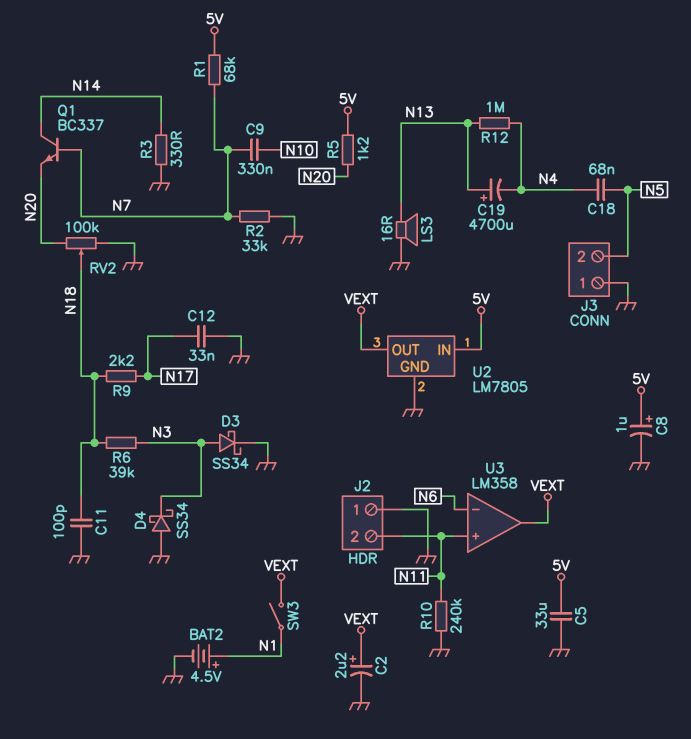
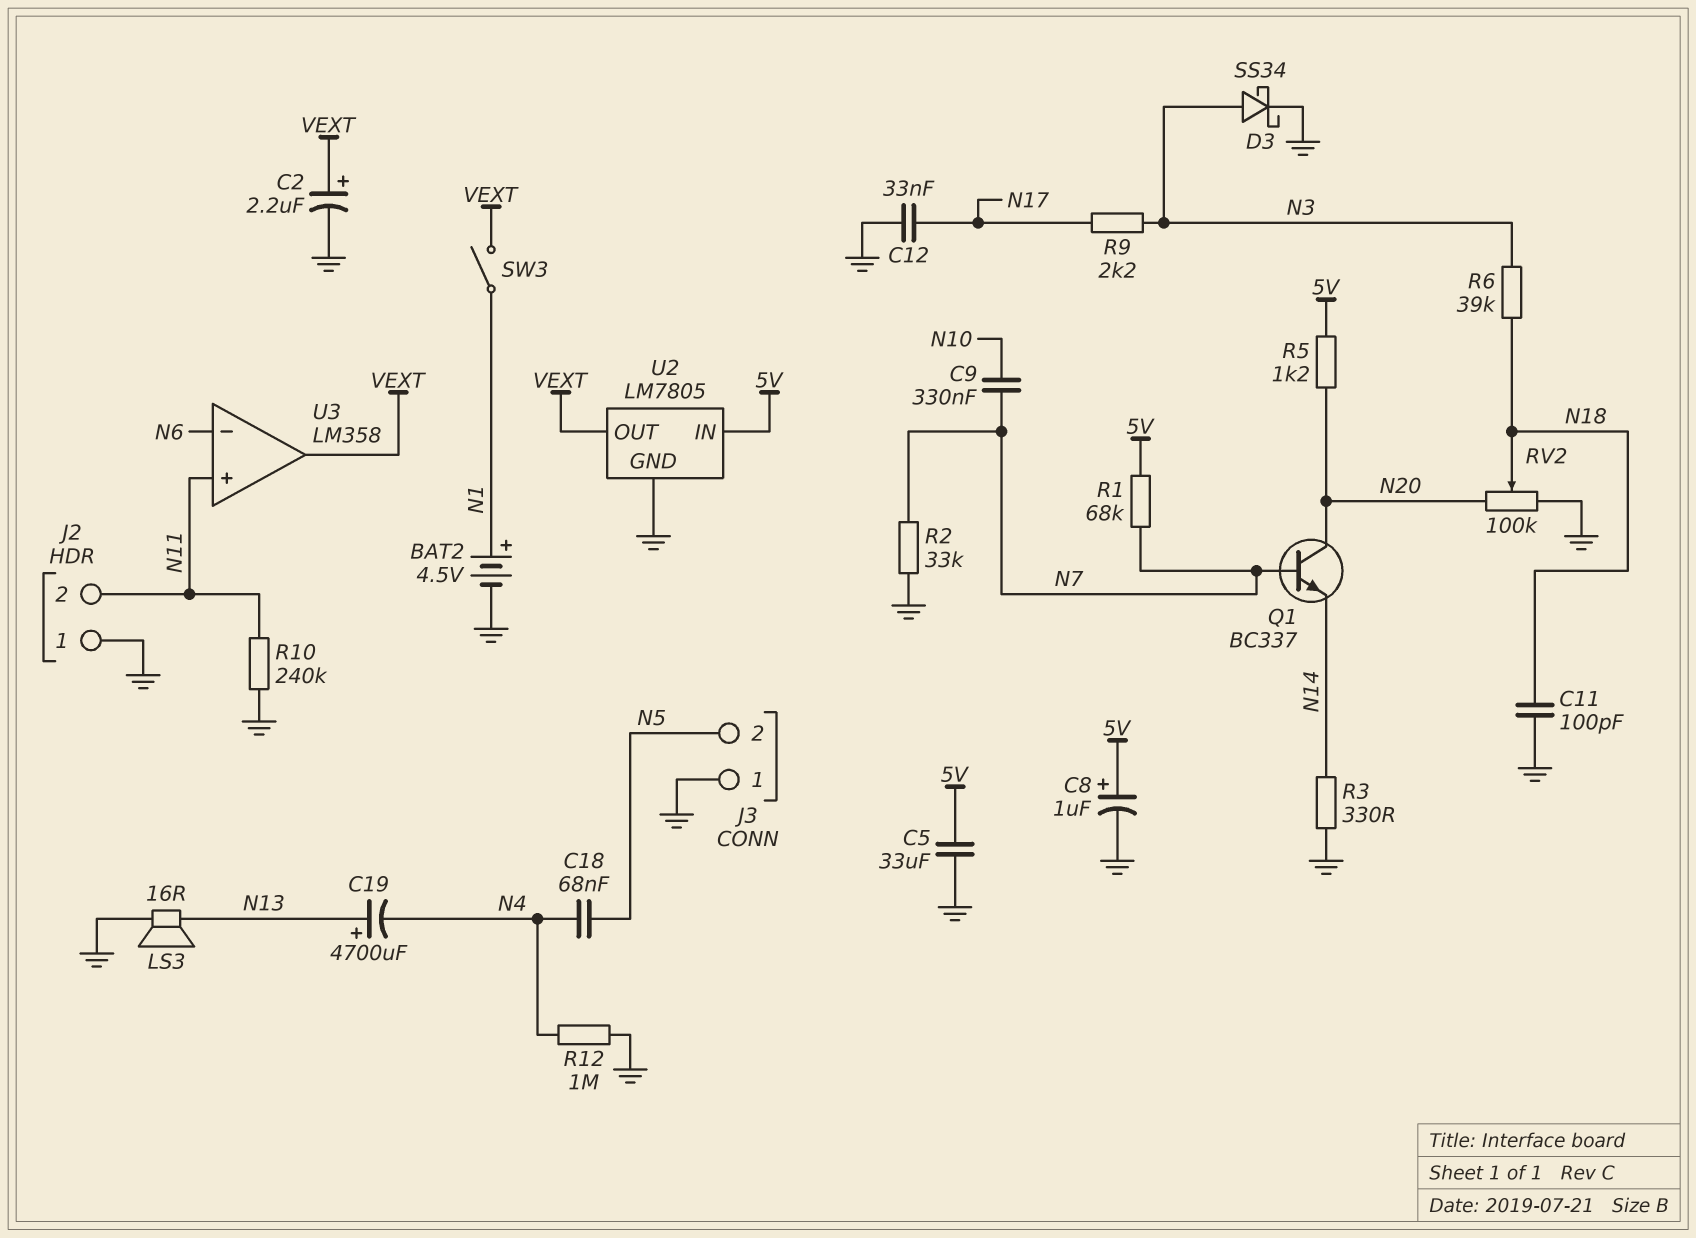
D4: schottky SS34 (A GND, K N3) -> none
Q1: NPN BC337 (B N7, C N14, E N20) -> NPN BC337 (B N7, C N20, E N14)
R9: 2.2k (N17, N18) -> 2.2k (N3, N17)
R12: 1M (N4, N13) -> 1M (GND, N4)

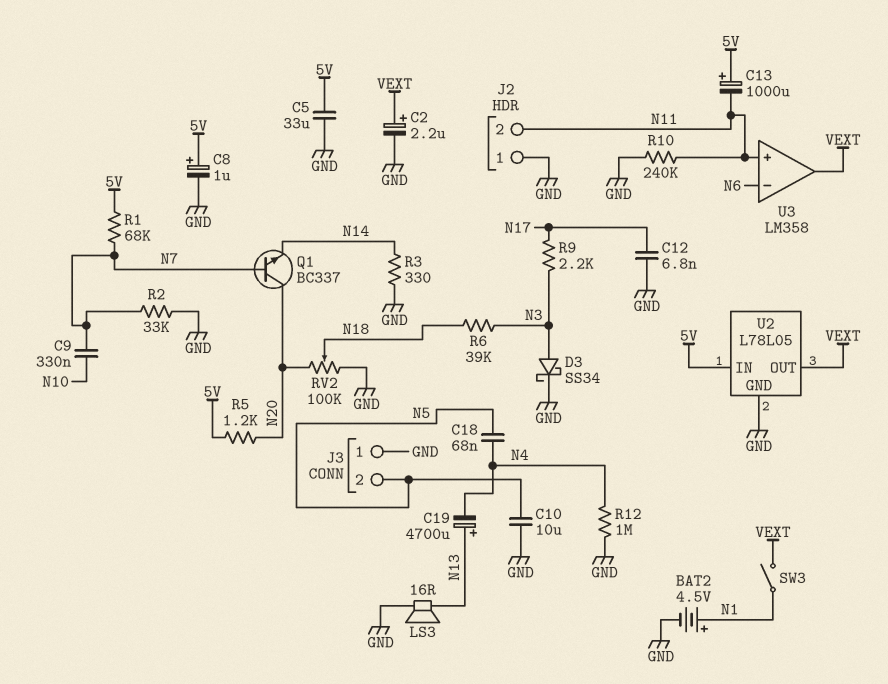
C10: none -> 10uF (GND, N5)
C11: 100pF (GND, N18) -> none
C12: 33nF (GND, N17) -> 6.8nF (GND, N17)
C13: none -> 1000uF (plus 5V, minus N11)
U2: LM7805 -> L78L05

